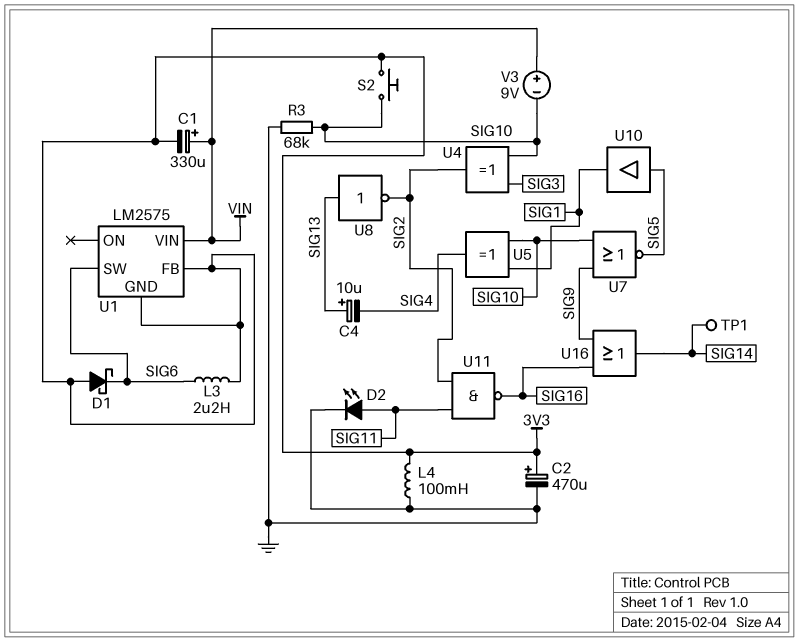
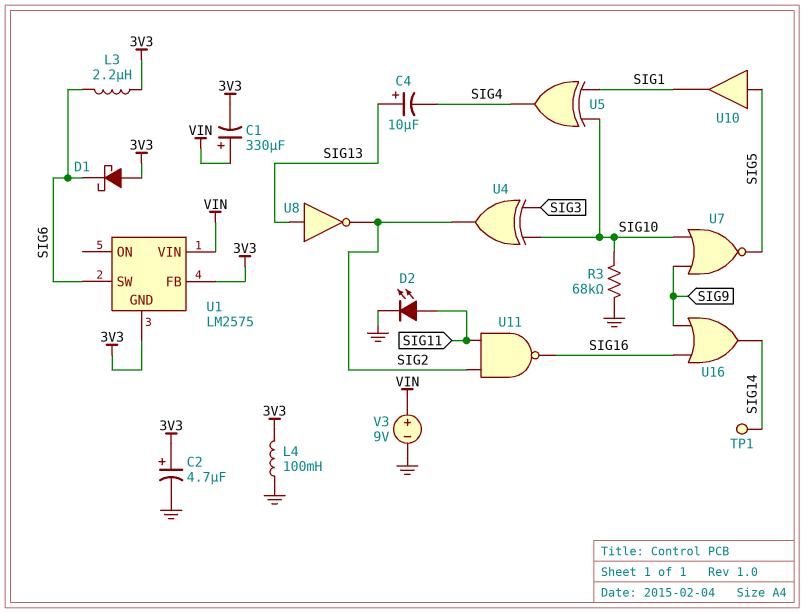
C2: 470uF (plus 3V3, minus GND) -> 4.7uF (plus 3V3, minus GND)
S2: button (3V3, SIG10) -> none
V3: 9V (plus VIN, minus SIG10) -> 9V (plus VIN, minus GND)

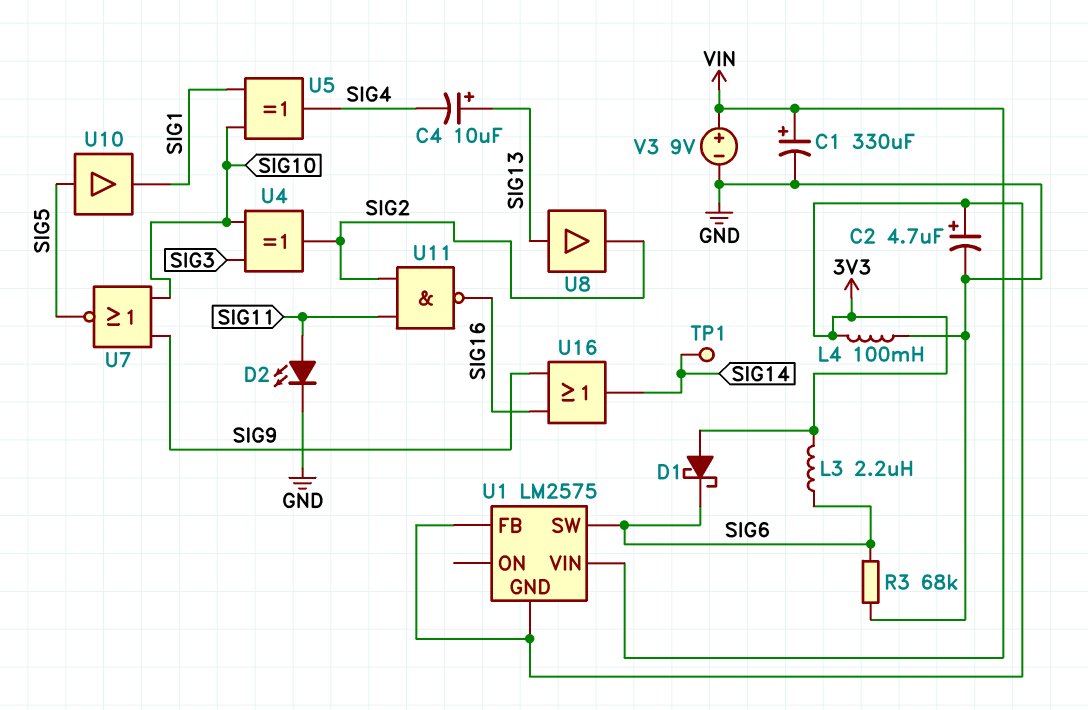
C1: 330uF (plus VIN, minus 3V3) -> 330uF (plus VIN, minus GND)
R3: 68k (GND, SIG10) -> 68k (GND, SIG6)
U8: NOT (in SIG13, out SIG2) -> buffer (in SIG13, out SIG2)

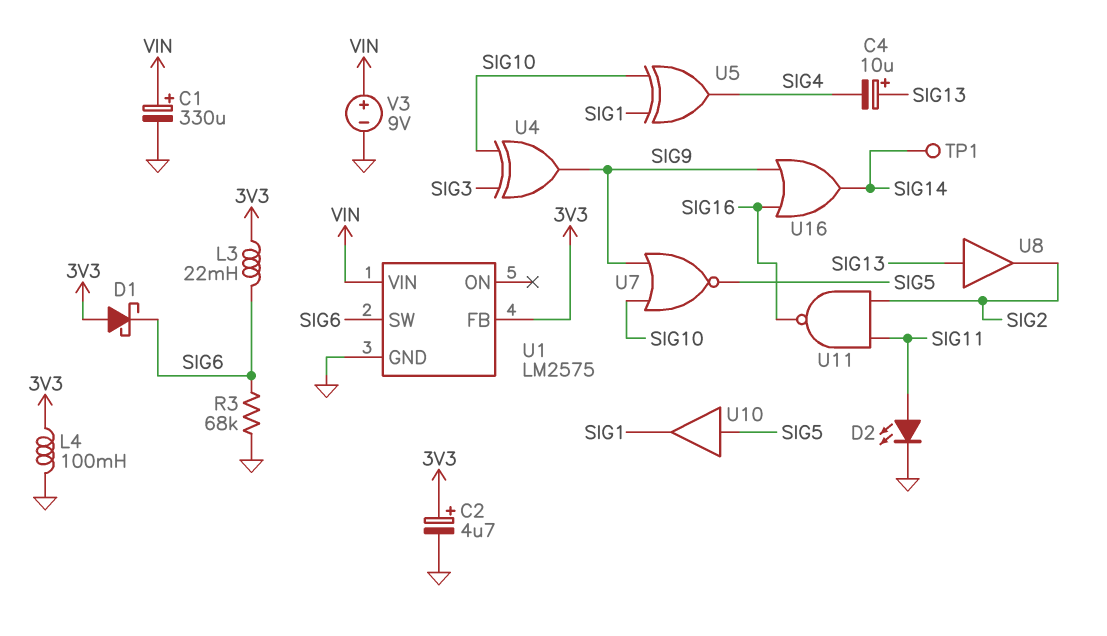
L3: 2.2uH (3V3, SIG6) -> 22mH (3V3, SIG6)
U1 pin GND: 3V3 -> GND
U4: XOR (in SIG3, in SIG10, out SIG2) -> XOR (in SIG3, in SIG10, out SIG9)

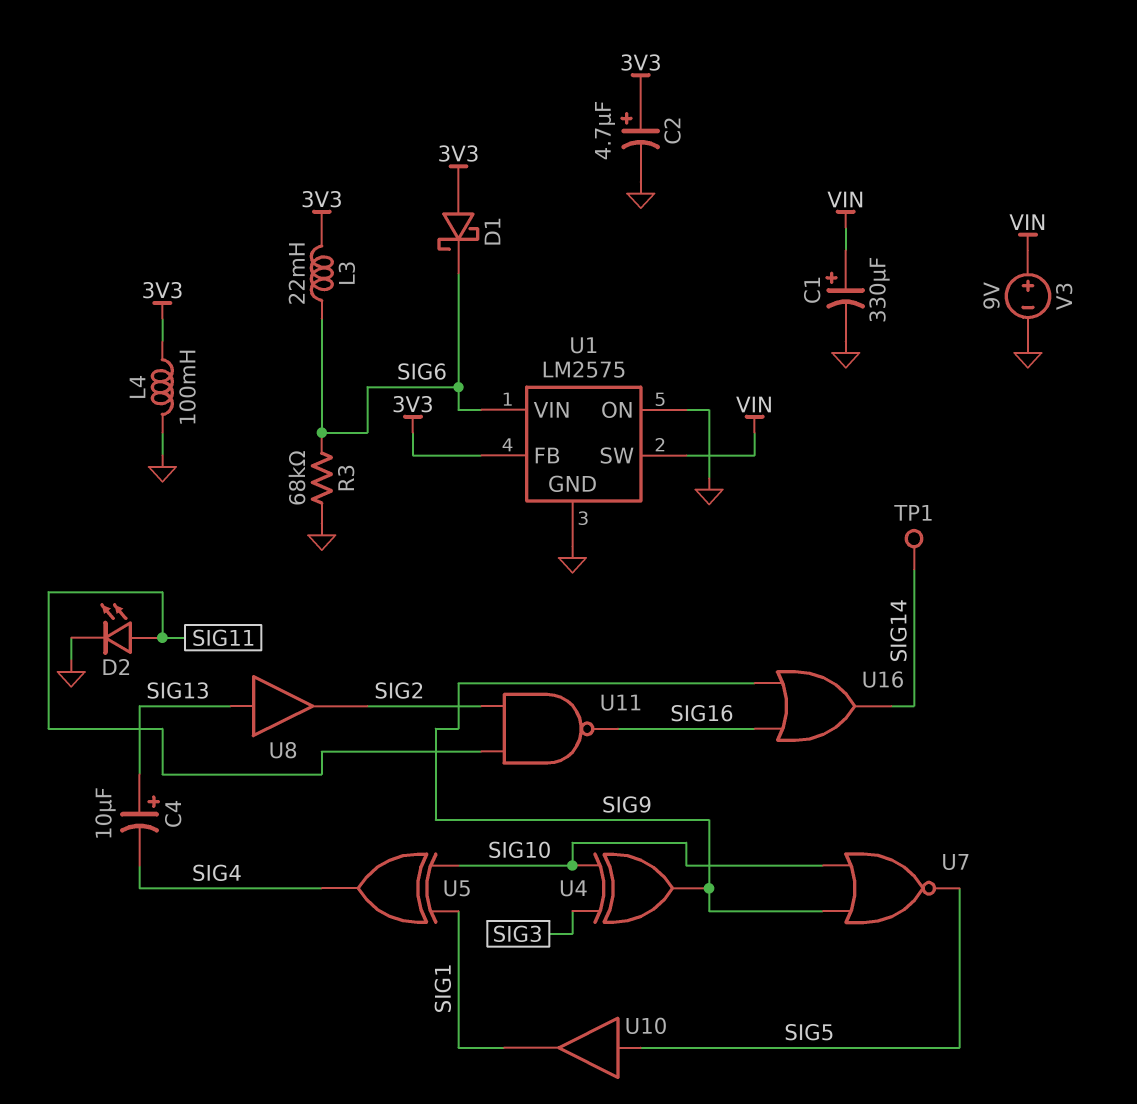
U1 pin ON: none -> GND
U1 pin SW: SIG6 -> VIN
U1 pin VIN: VIN -> SIG6

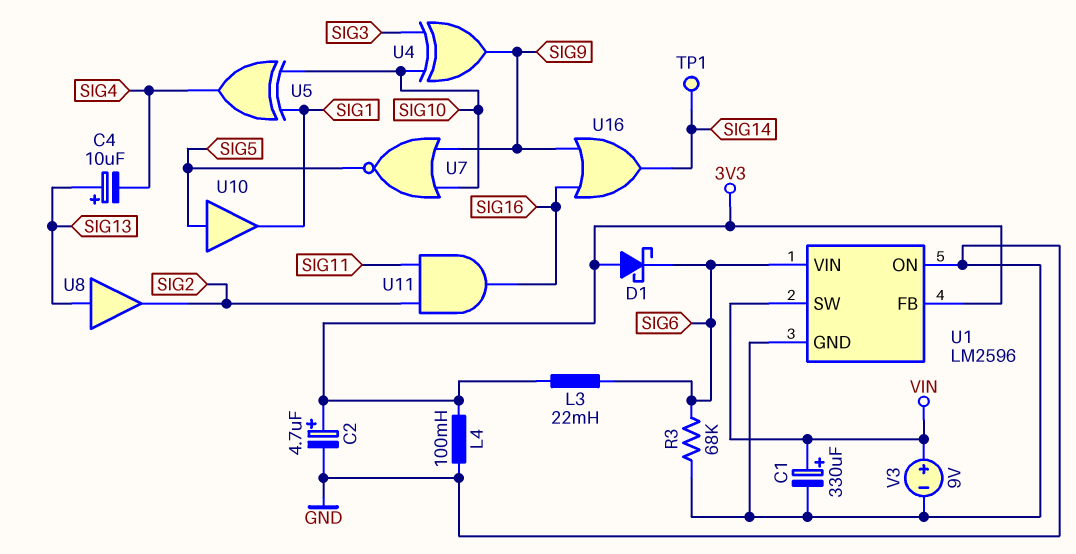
D2: LED (A SIG11, K GND) -> none
U1: LM2575 -> LM2596
U11: NAND (in SIG2, in SIG11, out SIG16) -> AND (in SIG2, in SIG11, out SIG16)

